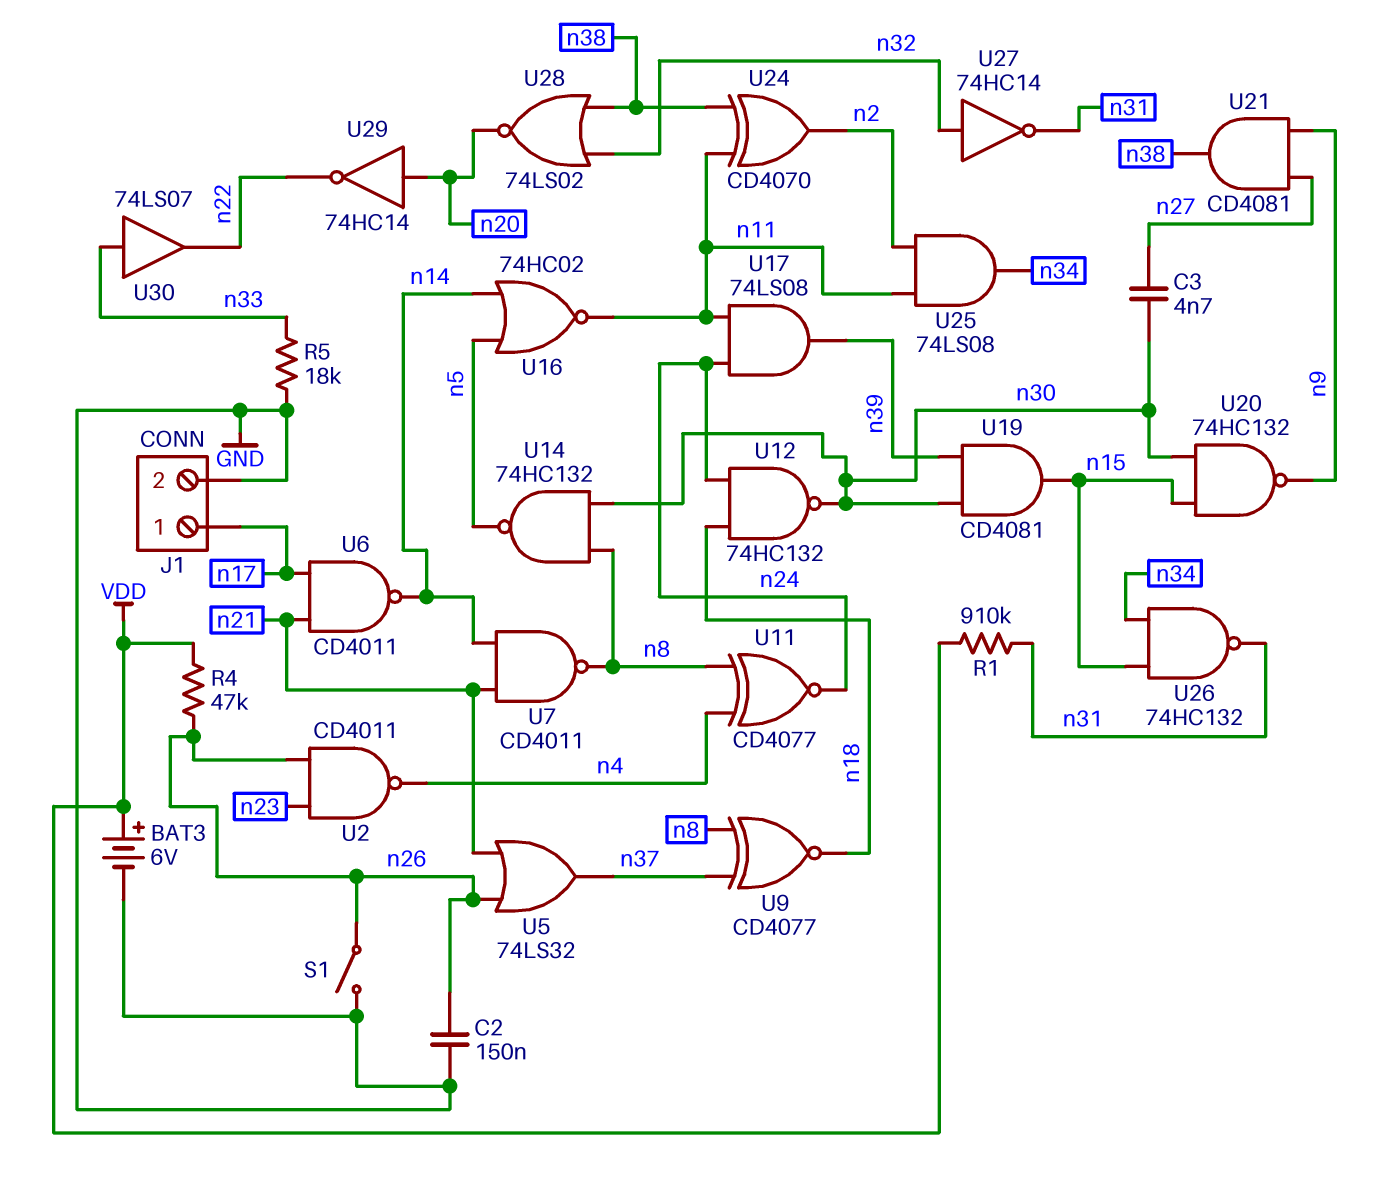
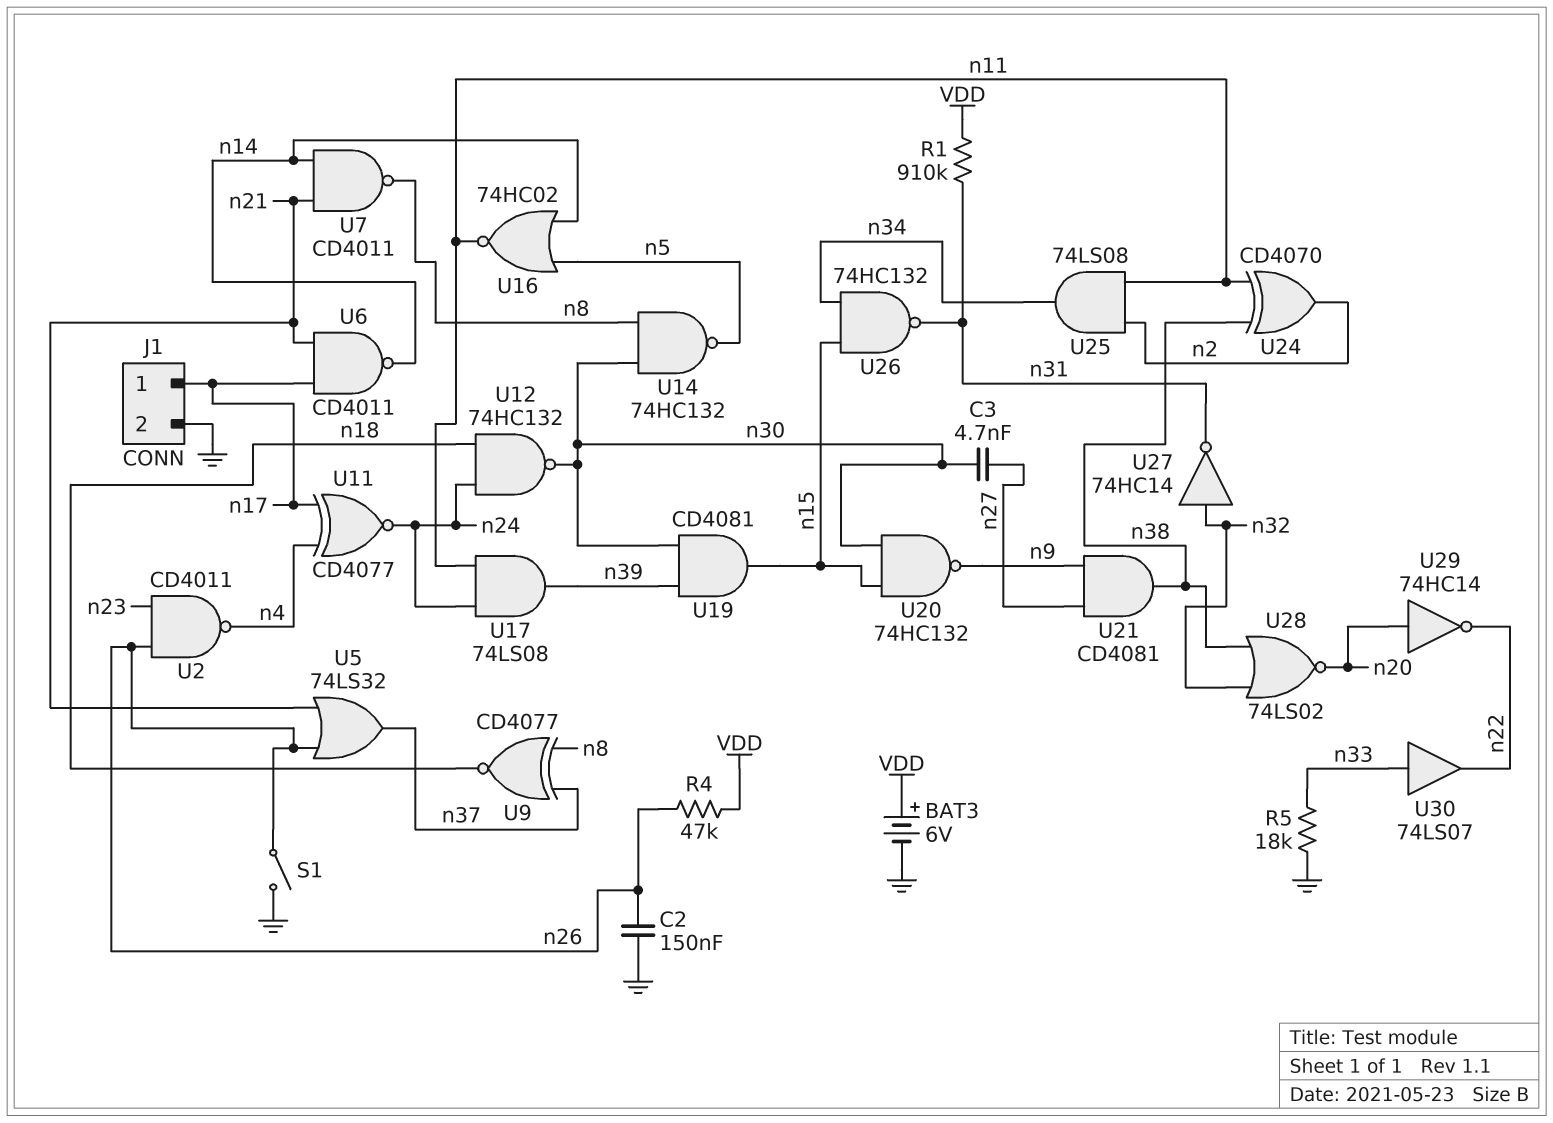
U11: XNOR CD4077 (in n4, in n8, out n24) -> XNOR CD4077 (in n4, in n17, out n24)

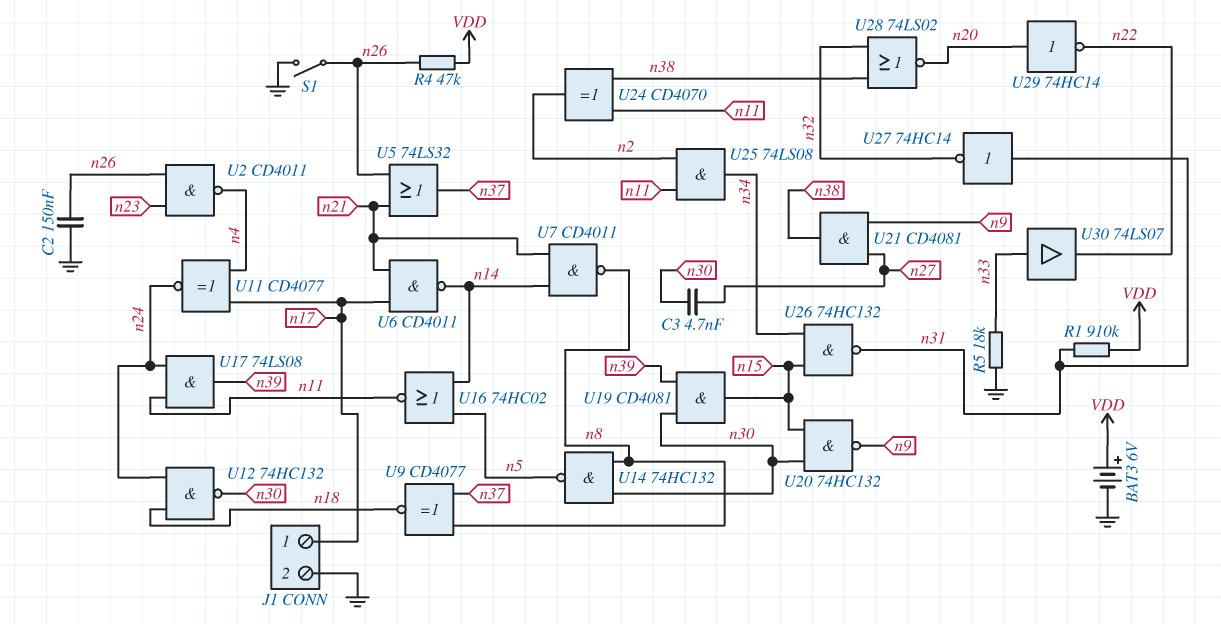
U27: NOT 74HC14 (in n32, out n31) -> NOT 74HC14 (in n31, out n32)

